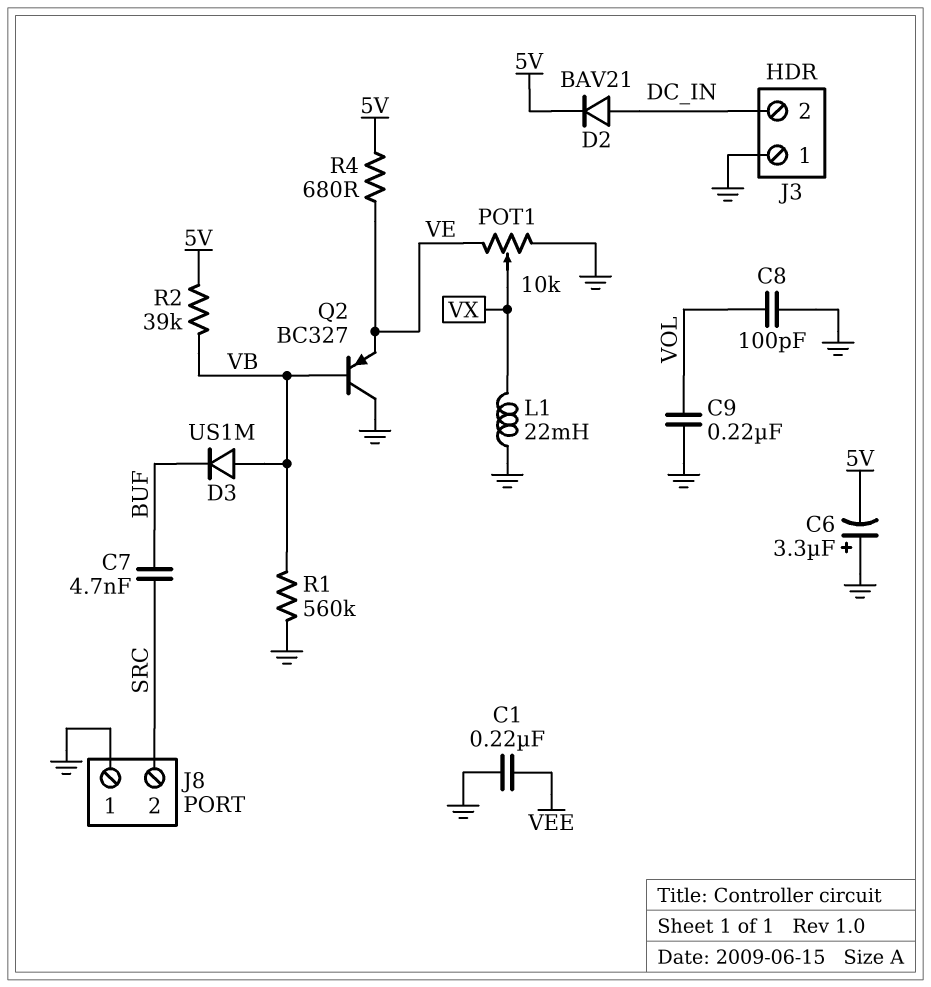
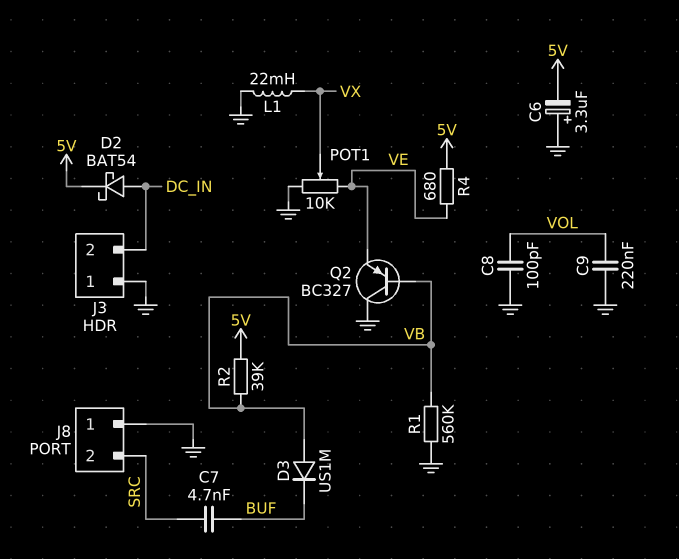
C1: 220nF (GND, VEE) -> none
D2: diode BAV21 (A DC_IN, K 5V) -> schottky BAT54 (A DC_IN, K 5V)

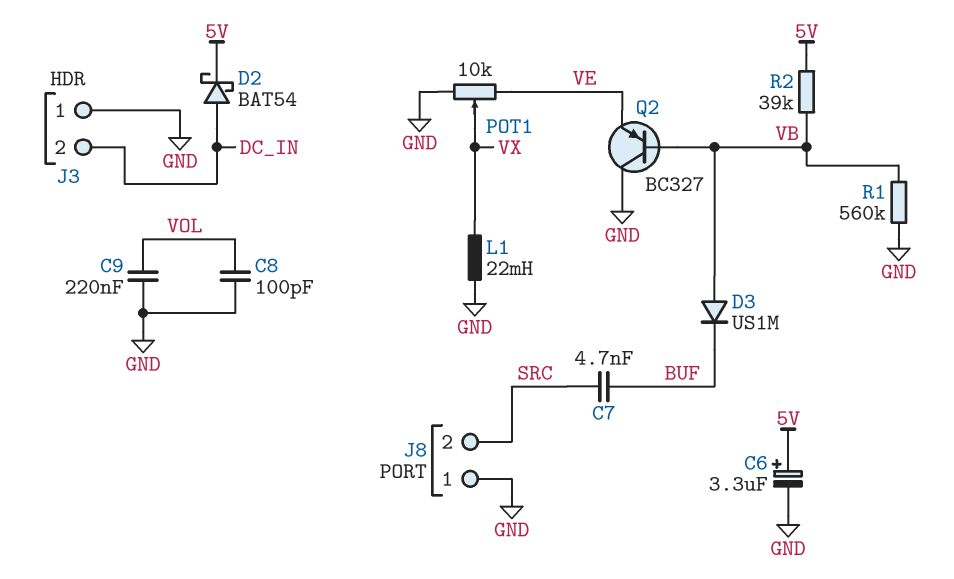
C6: 3.3uF (plus GND, minus 5V) -> 3.3uF (plus 5V, minus GND)
R4: 680 (5V, VE) -> none

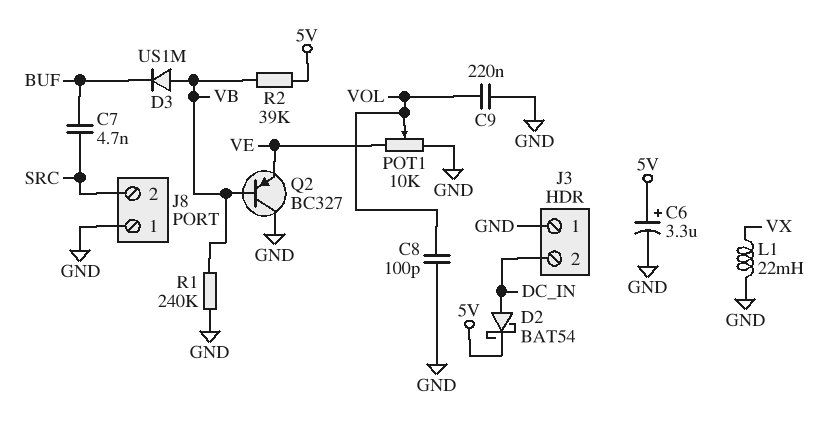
POT1: 10k (GND, VE, wiper VX) -> 10k (GND, VE, wiper VOL)
R1: 560k (GND, VB) -> 240k (GND, VB)

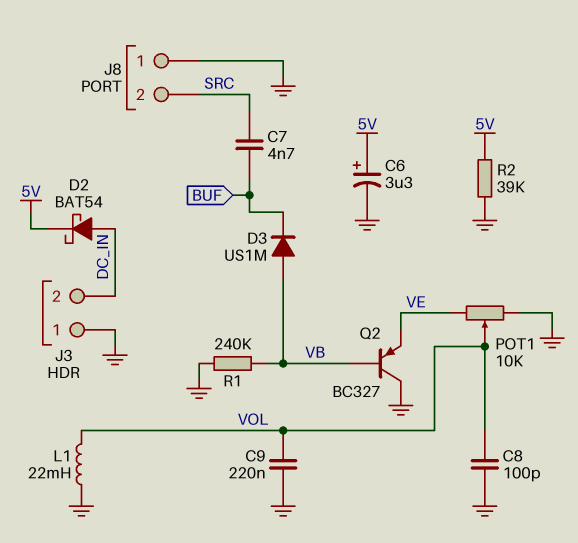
L1: 22mH (GND, VX) -> 22mH (GND, VOL)
R2: 39k (5V, VB) -> 39k (5V, GND)

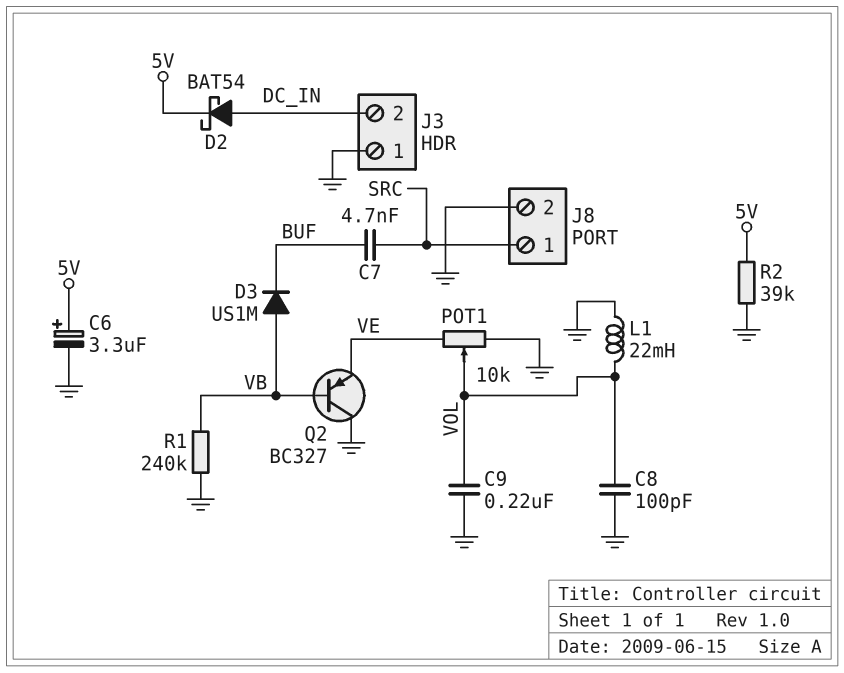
J8 pin 1: GND -> SRC
J8 pin 2: SRC -> GND

